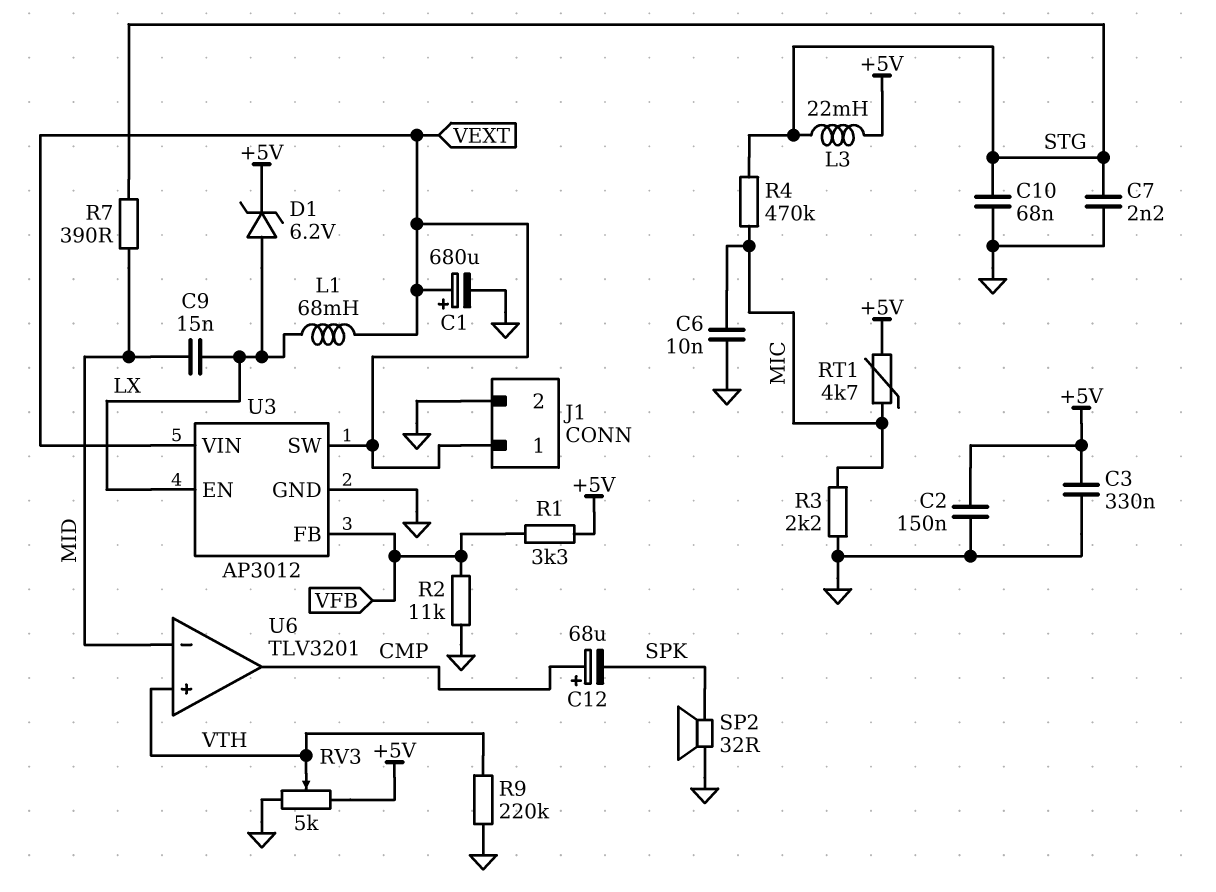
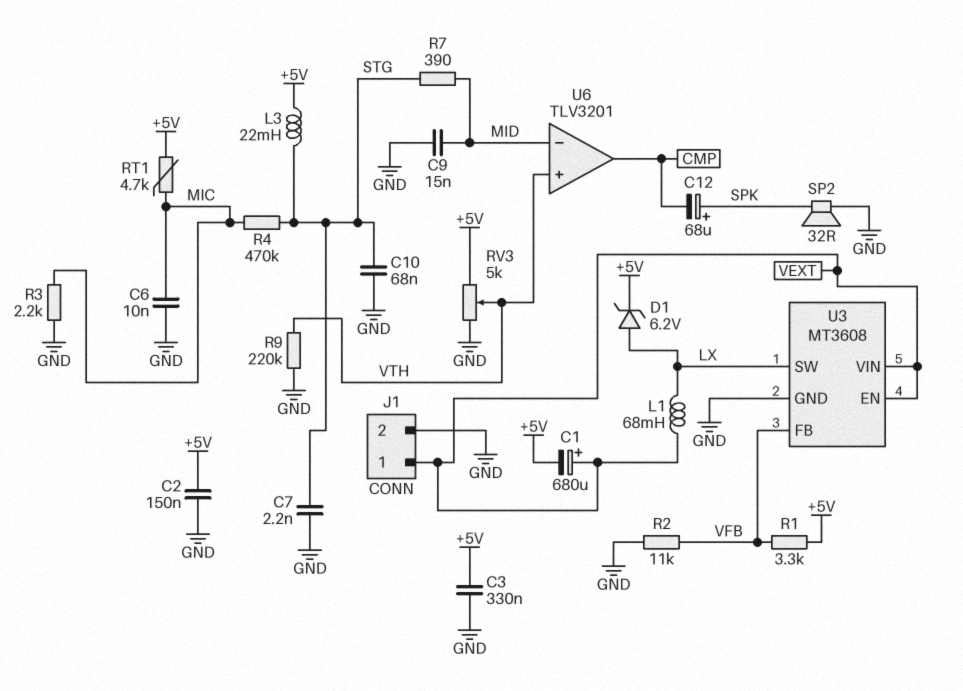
C1: 680uF (plus VEXT, minus GND) -> 680uF (plus VEXT, minus +5V)
C9: 15nF (LX, MID) -> 15nF (GND, MID)
C12: 68uF (plus CMP, minus SPK) -> 68uF (plus SPK, minus CMP)
U3: AP3012 -> MT3608
U3 pin EN: LX -> VEXT
U3 pin SW: VEXT -> LX

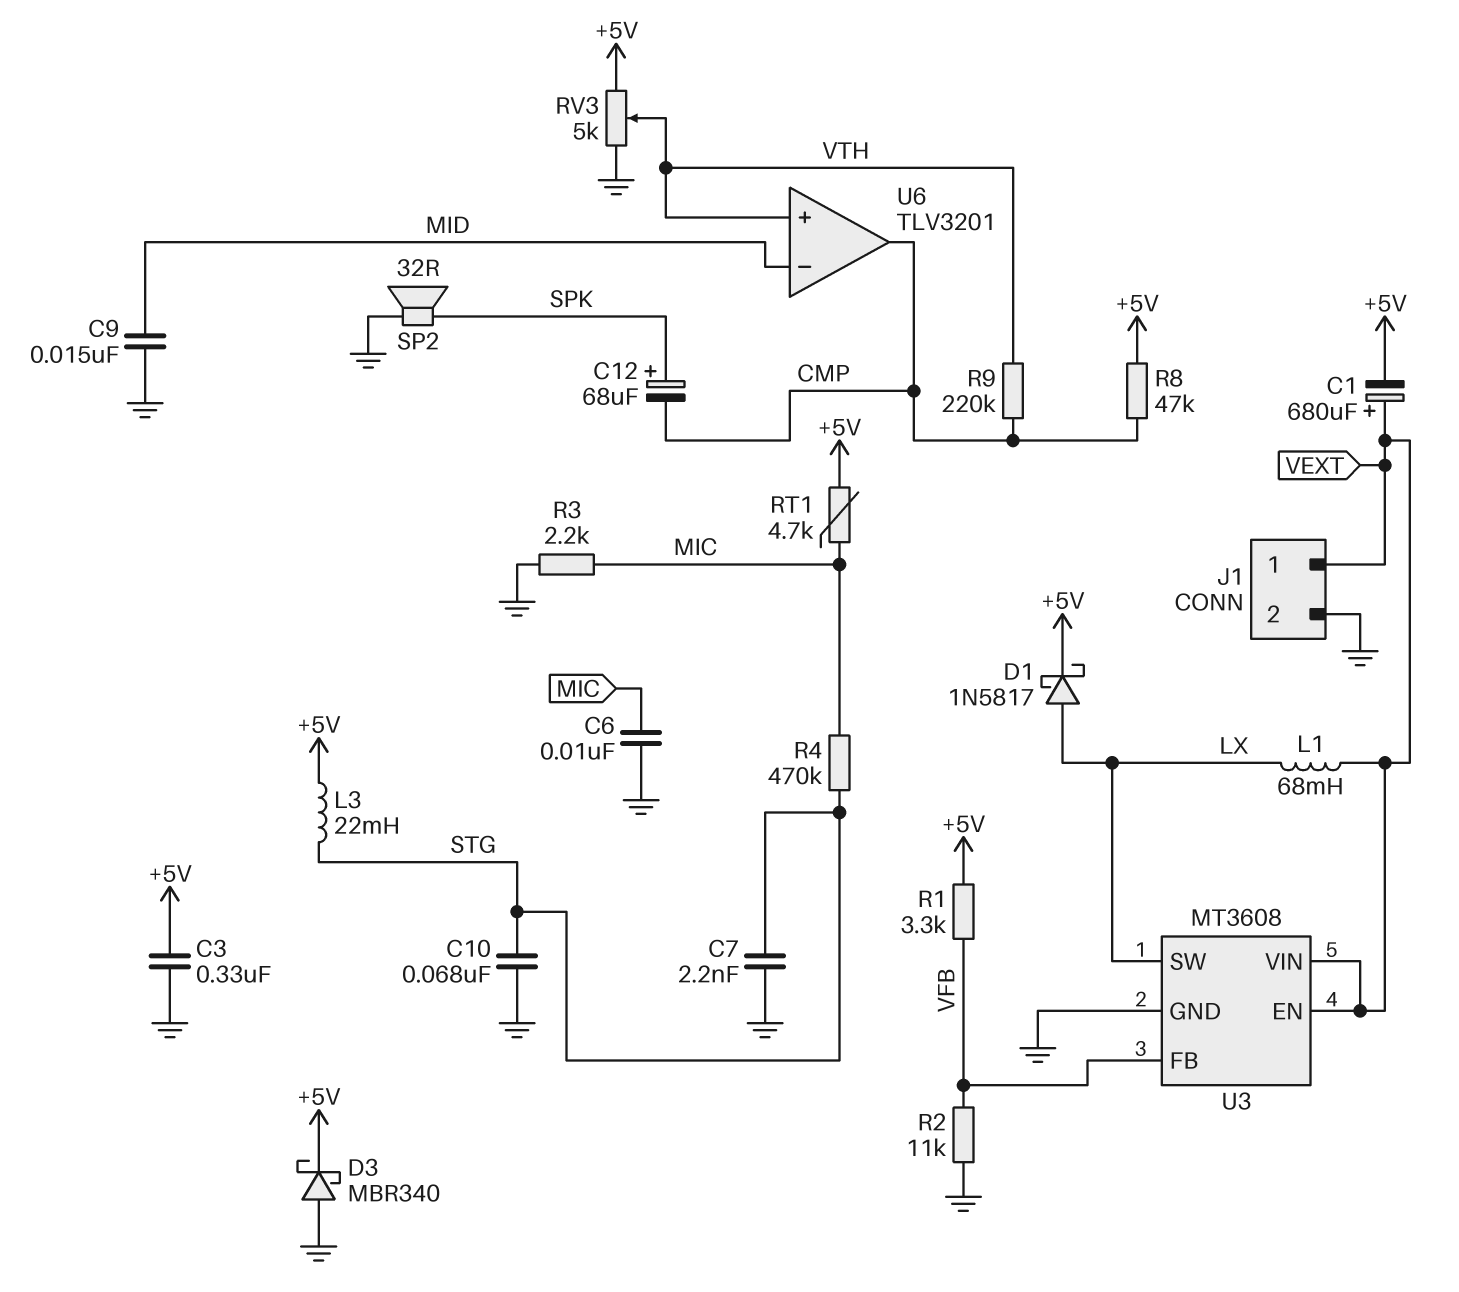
C2: 150nF (+5V, GND) -> none
D1: zener 6.2V (A LX, K +5V) -> schottky 1N5817 (A LX, K +5V)
D3: none -> schottky MBR340 (A GND, K +5V)
R7: 390 (MID, STG) -> none
R8: none -> 47k (+5V, CMP)
R9: 220k (GND, VTH) -> 220k (CMP, VTH)

